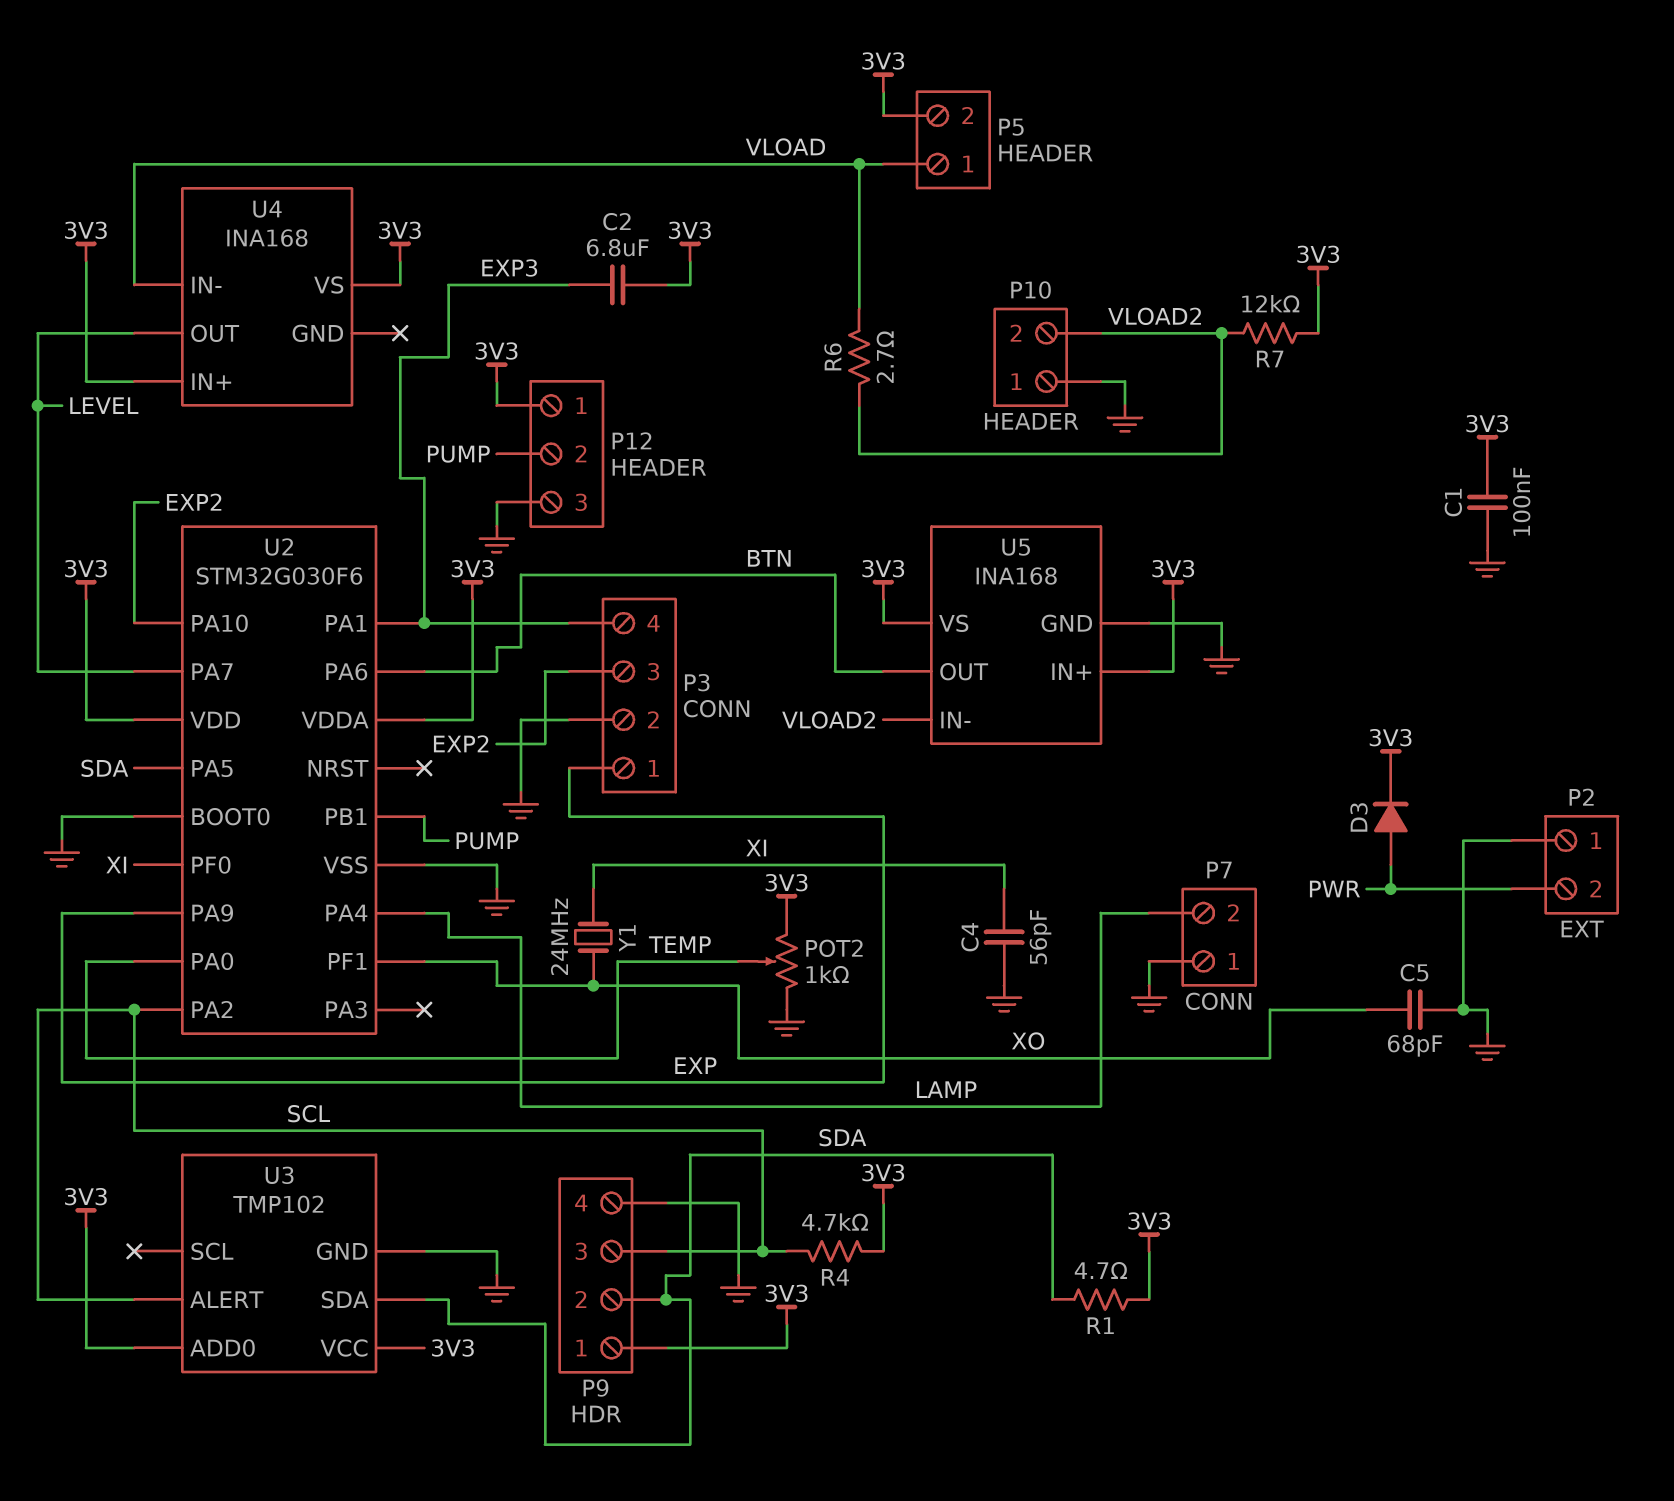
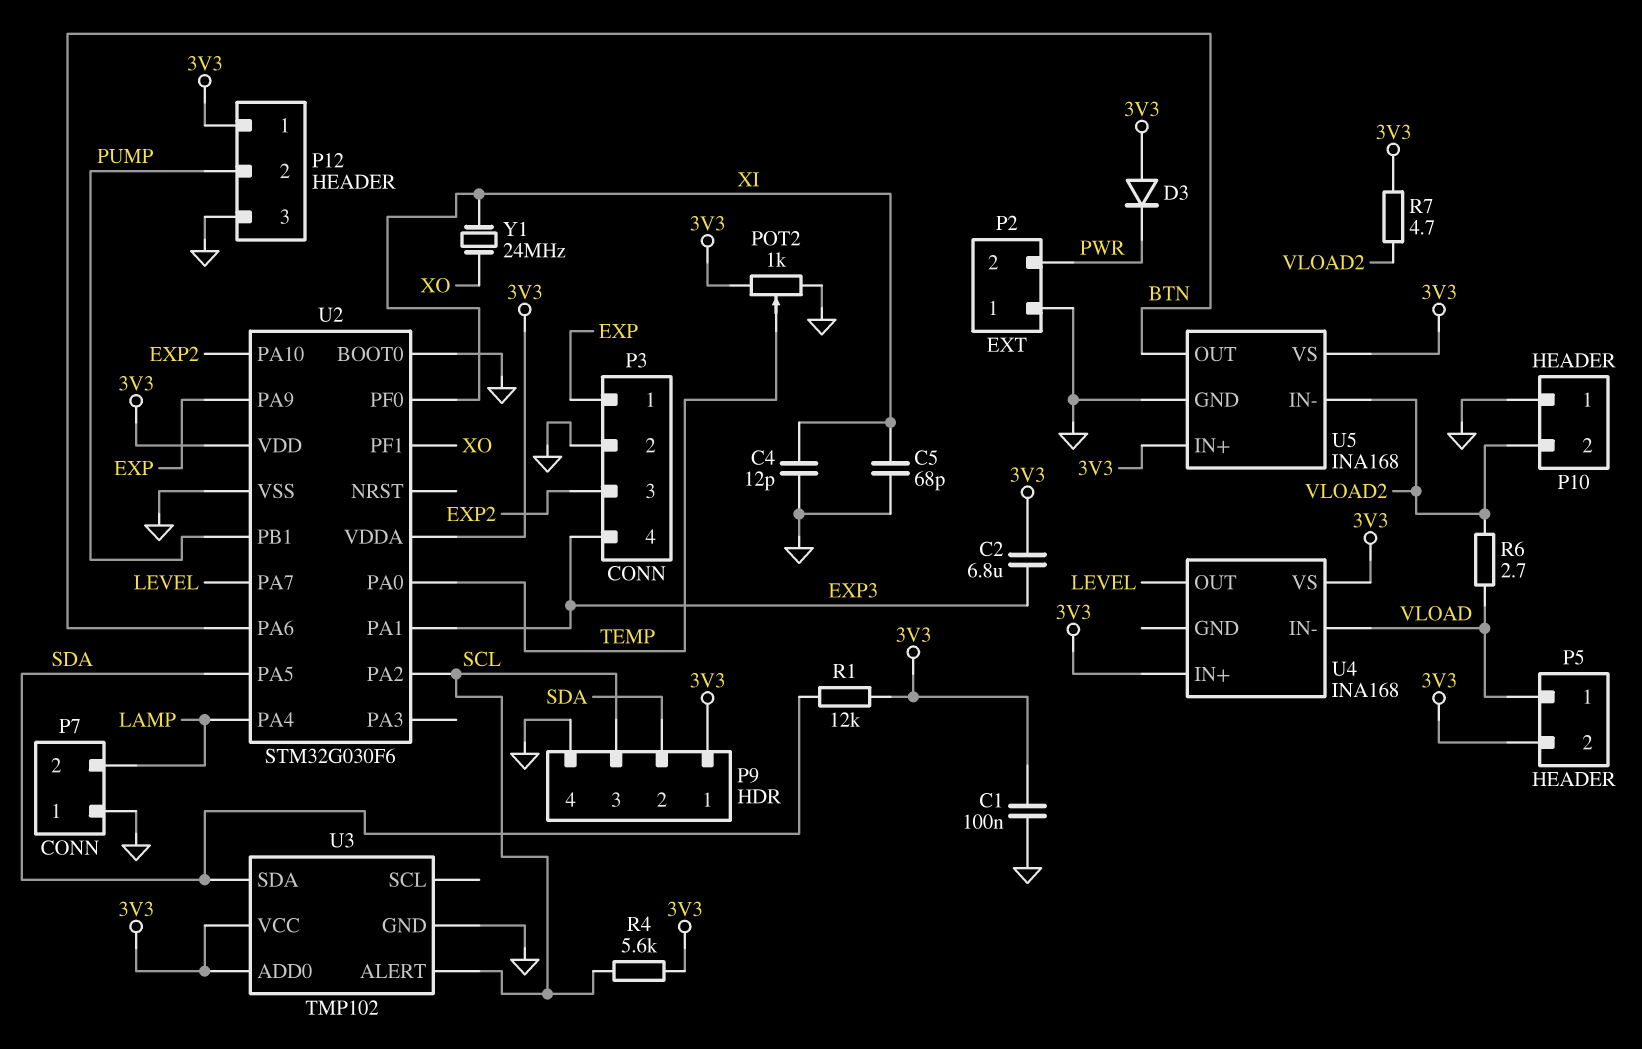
C4: 56pF (GND, XI) -> 12pF (GND, XI)
C5: 68pF (GND, XO) -> 68pF (GND, XI)
D3: diode (A PWR, K 3V3) -> diode (A 3V3, K PWR)
R1: 4.7 (3V3, SDA) -> 12k (3V3, SDA)
R4: 4.7k (3V3, SCL) -> 5.6k (3V3, SCL)
R7: 12k (3V3, VLOAD2) -> 4.7 (3V3, VLOAD2)

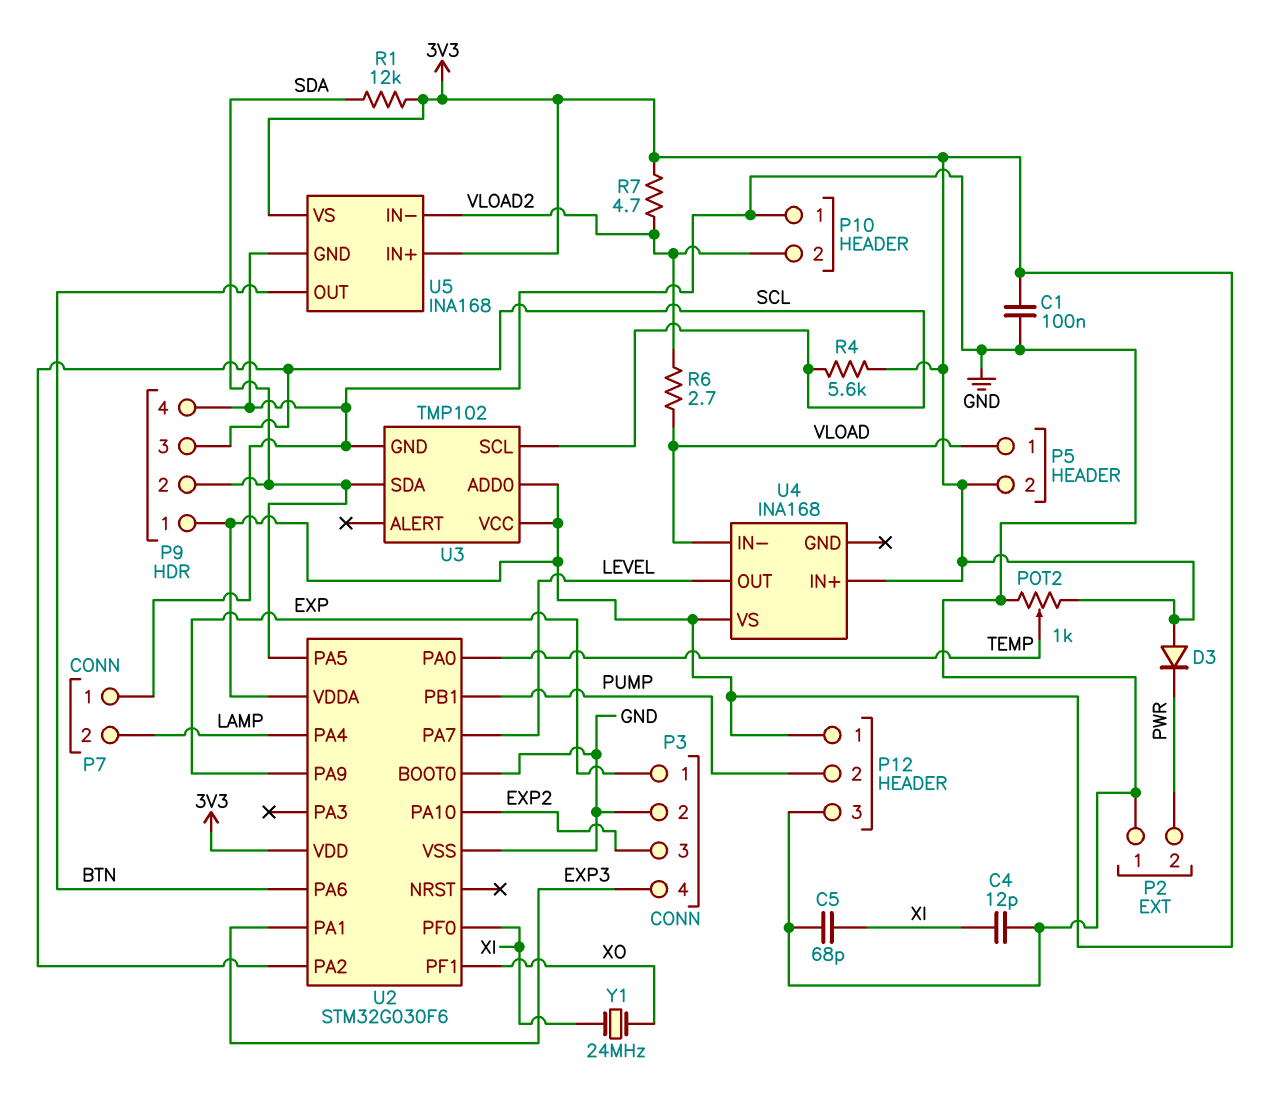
C2: 6.8uF (3V3, EXP3) -> none
U3 pin ALERT: SCL -> none
U3 pin SCL: none -> SCL

